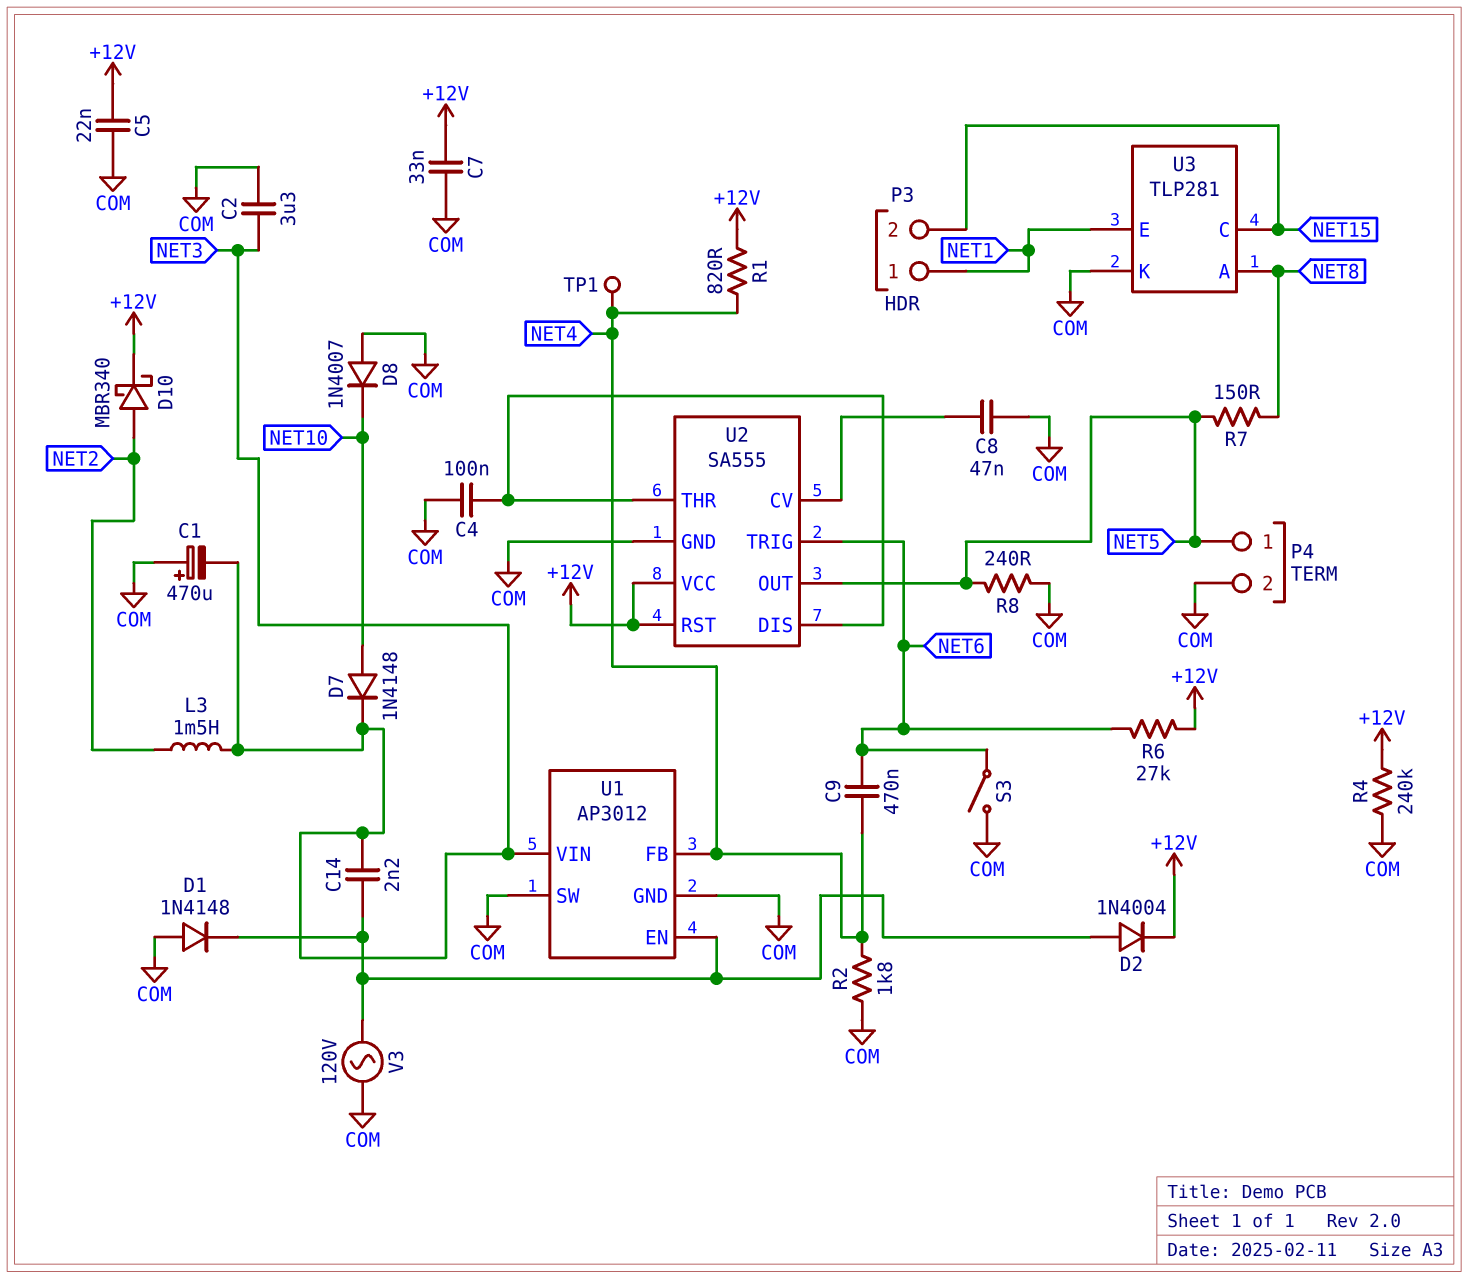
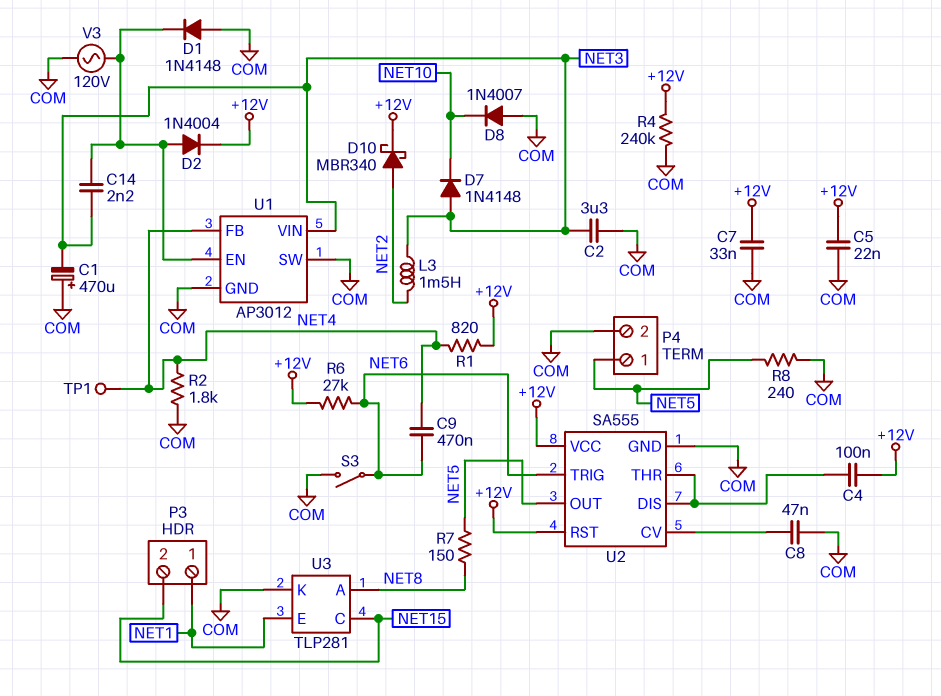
C4: 100nF (COM, U2/DIS) -> 100nF (+12V, U2/DIS)
D7: diode 1N4148 (A NET10, K NET3) -> diode 1N4148 (A NET3, K NET10)

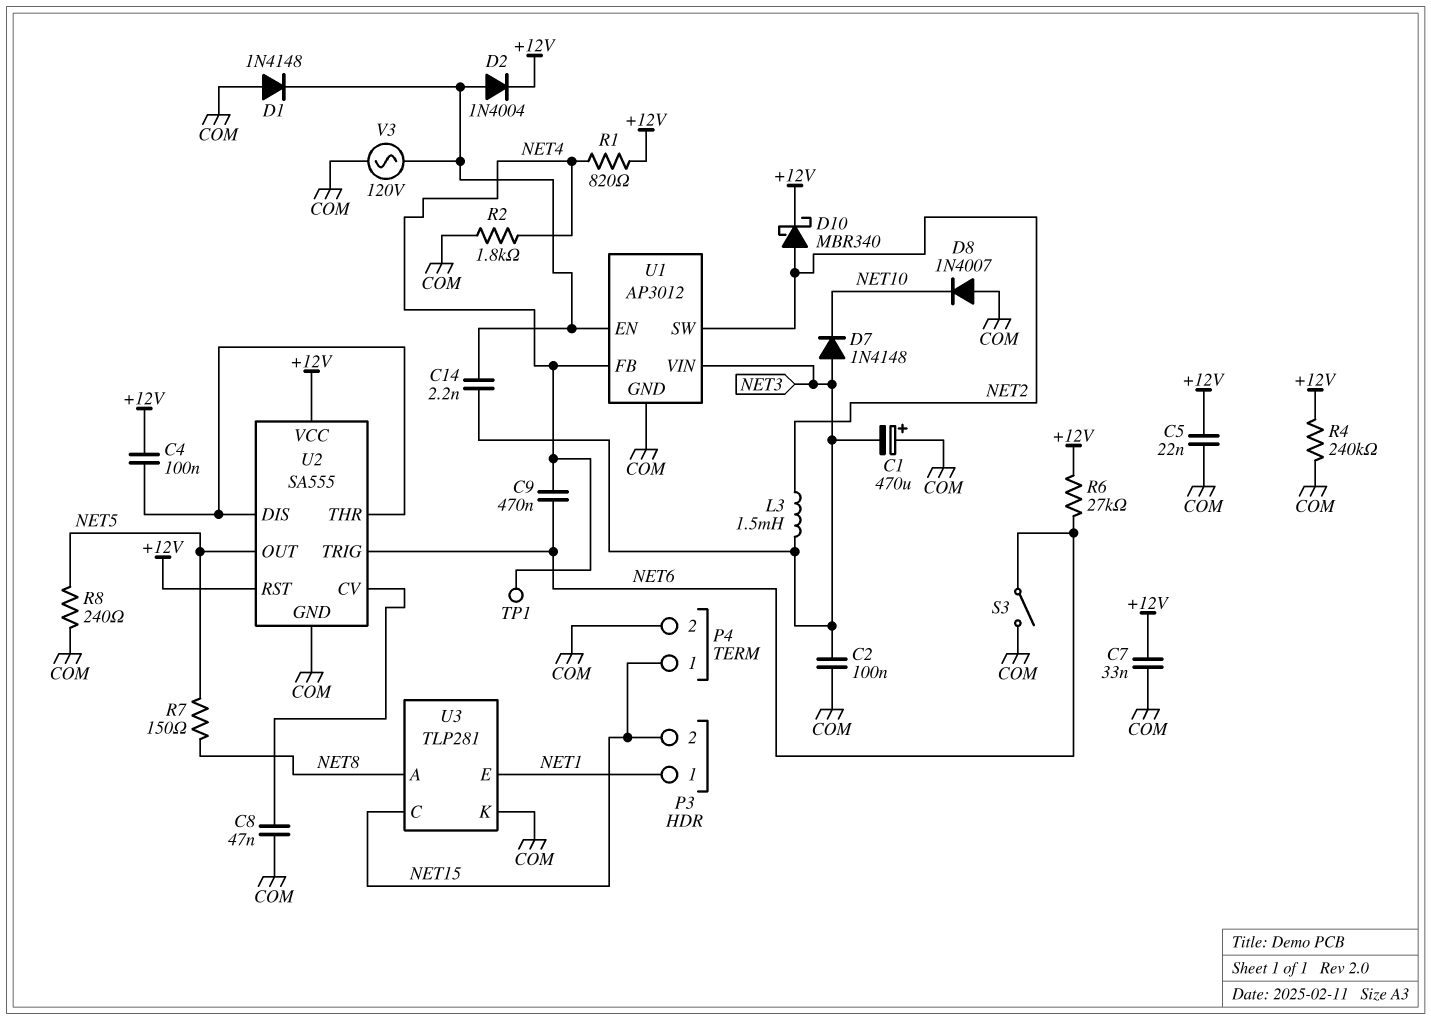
C2: 3.3uF (COM, NET3) -> 100nF (COM, NET3)
P4 pin 1: NET5 -> NET15
U1 pin SW: COM -> NET2

